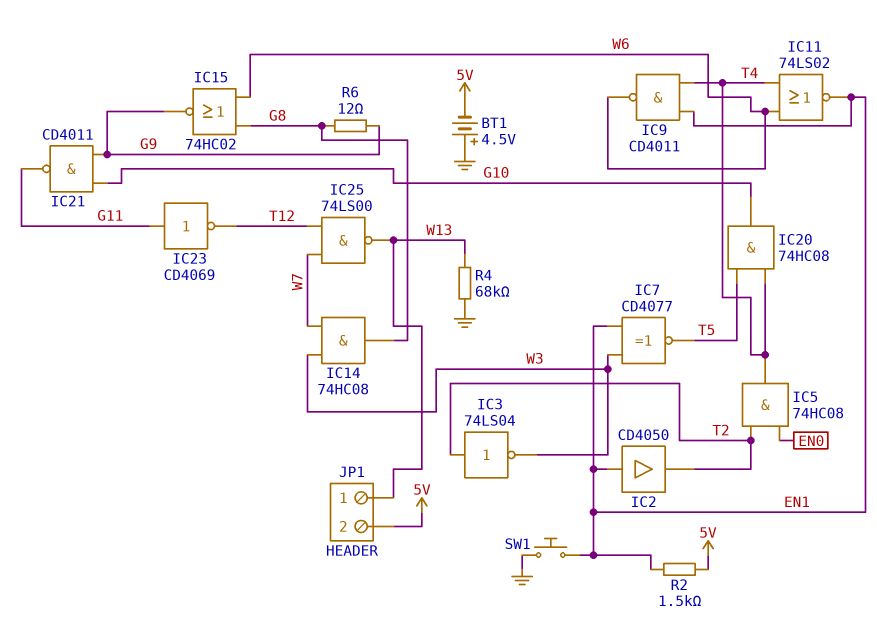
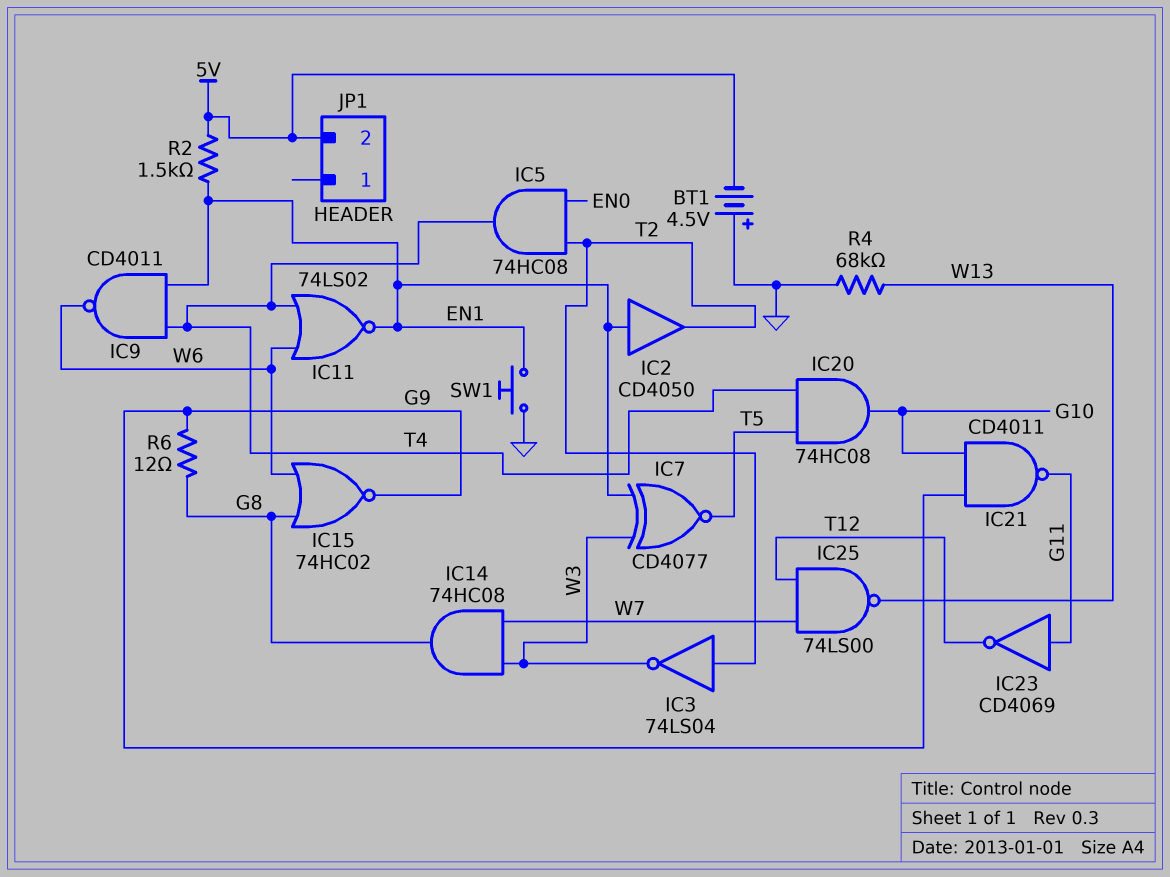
JP1 pin 1: W13 -> none

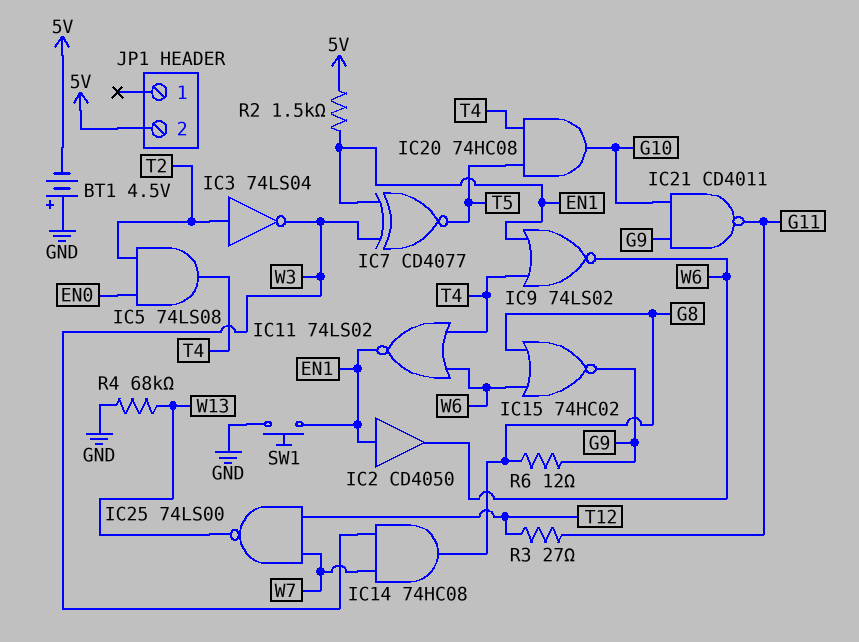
IC2: buffer CD4050 (in EN1, out T2) -> buffer CD4050 (in EN1, out W6)
IC5: AND 74HC08 (in EN0, in T2, out T4) -> AND 74LS08 (in EN0, in T2, out T4)
IC9: NAND CD4011 (in EN1, in T4, out W6) -> NOR 74LS02 (in EN1, in T4, out W6)
IC23: NOT CD4069 (in G11, out T12) -> none
R3: none -> 27 (G11, T12)

